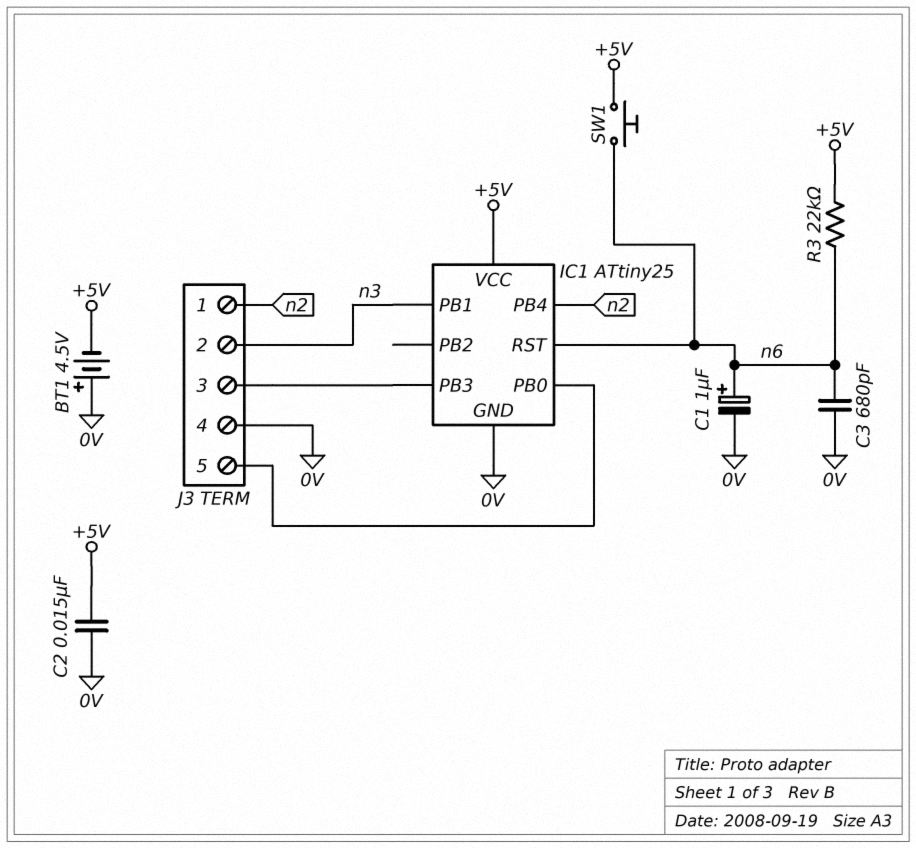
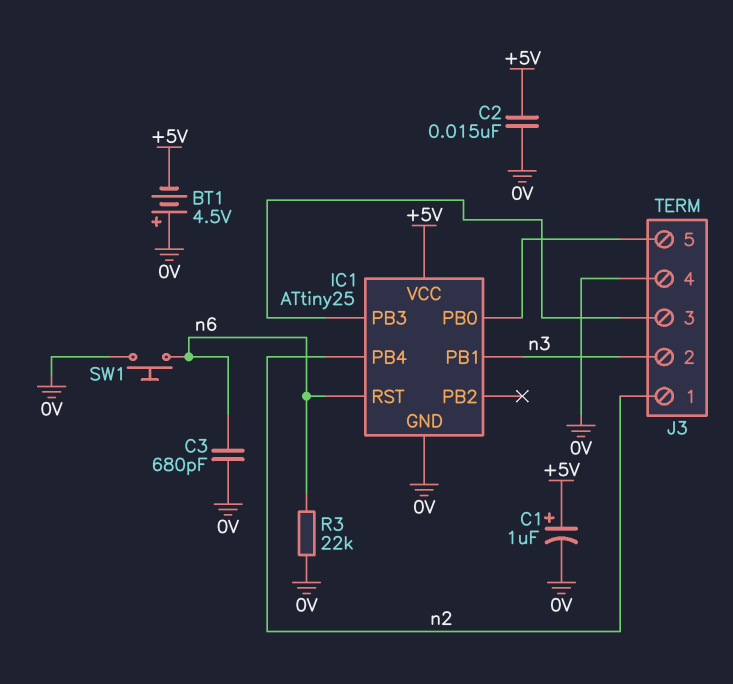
C1: 1uF (plus n6, minus 0V) -> 1uF (plus +5V, minus 0V)
R3: 22k (+5V, n6) -> 22k (0V, n6)
SW1: button (+5V, n6) -> button (0V, n6)

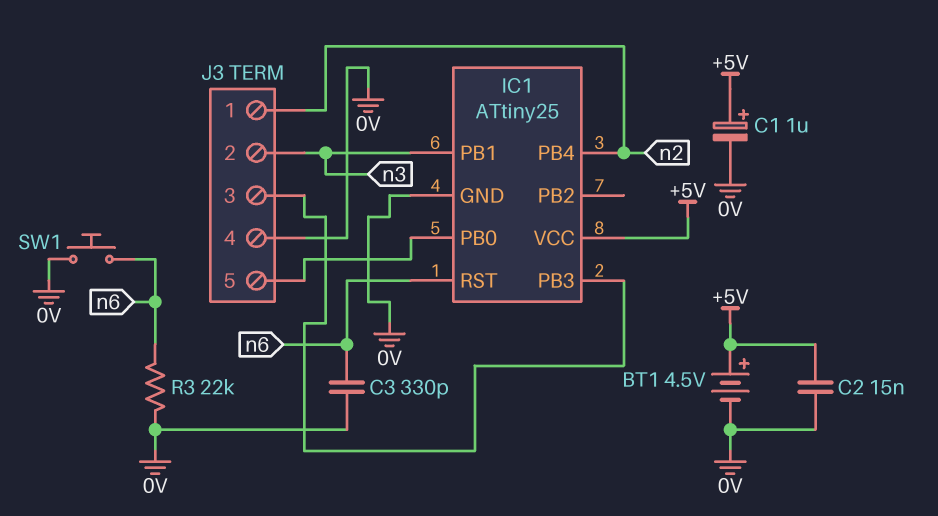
BT1: 4.5V (plus 0V, minus +5V) -> 4.5V (plus +5V, minus 0V)
C3: 680pF (0V, n6) -> 330pF (0V, n6)

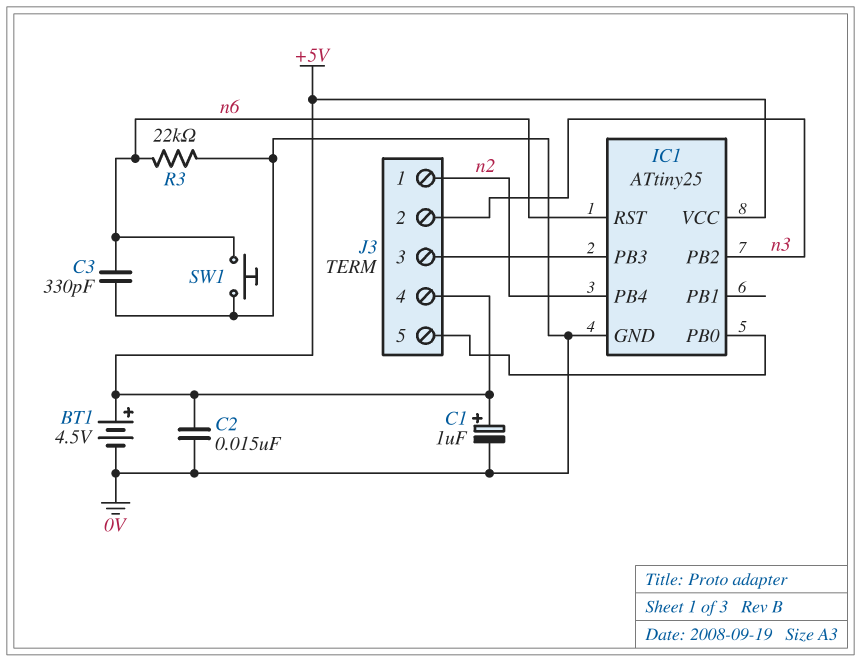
IC1 pin PB1: n3 -> none
IC1 pin PB2: none -> n3
J3 pin 4: 0V -> +5V

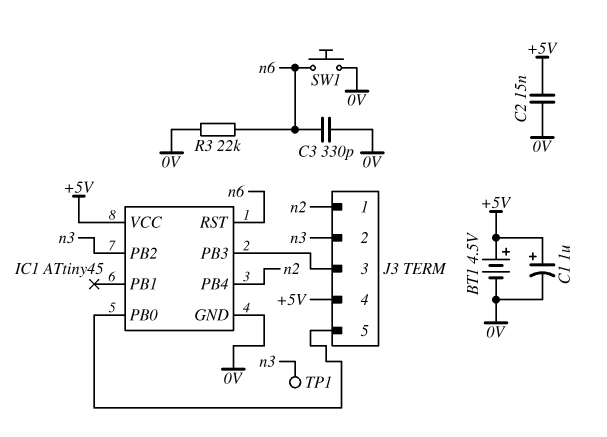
IC1: ATtiny25 -> ATtiny45
TP1: none -> test point (n3)

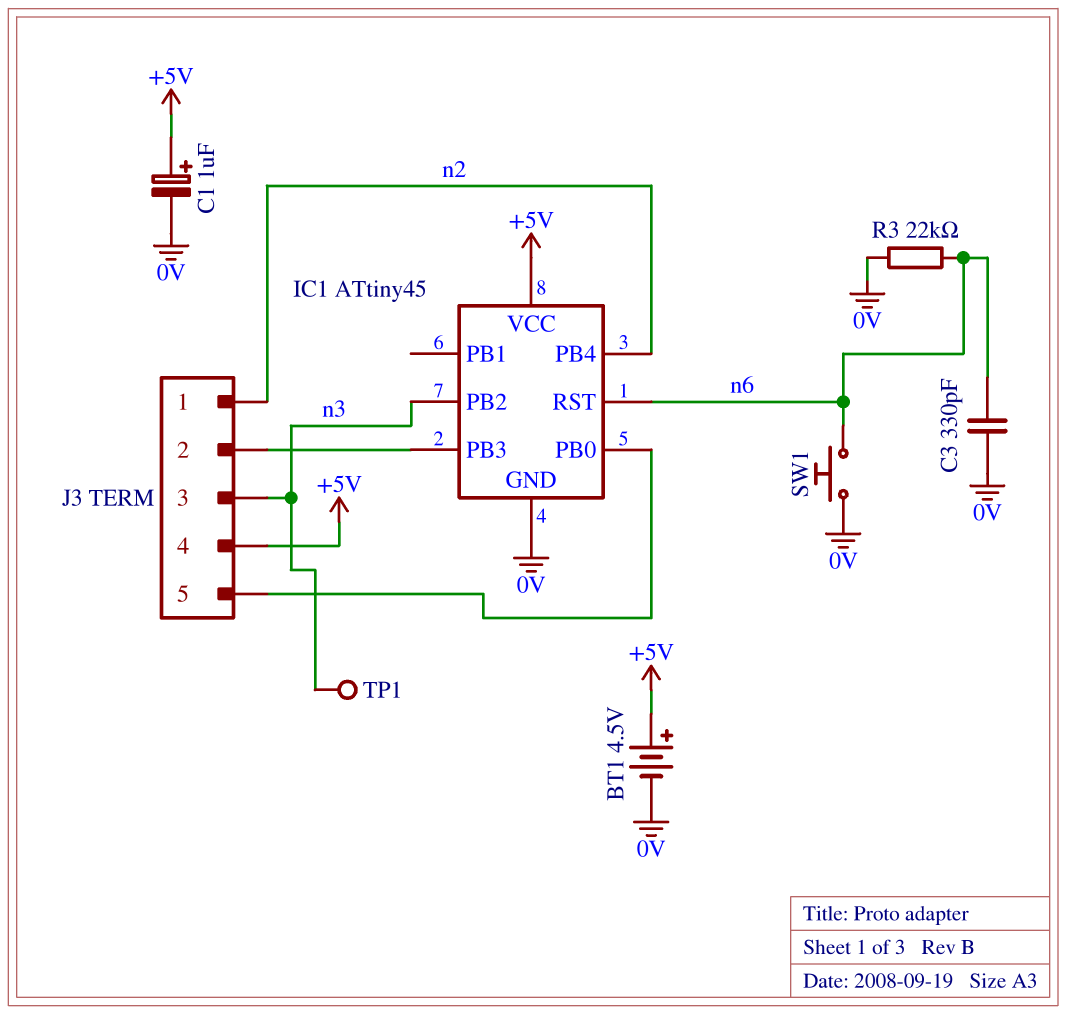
C2: 15nF (+5V, 0V) -> none
J3 pin 2: n3 -> IC1/PB3
J3 pin 3: IC1/PB3 -> n3

